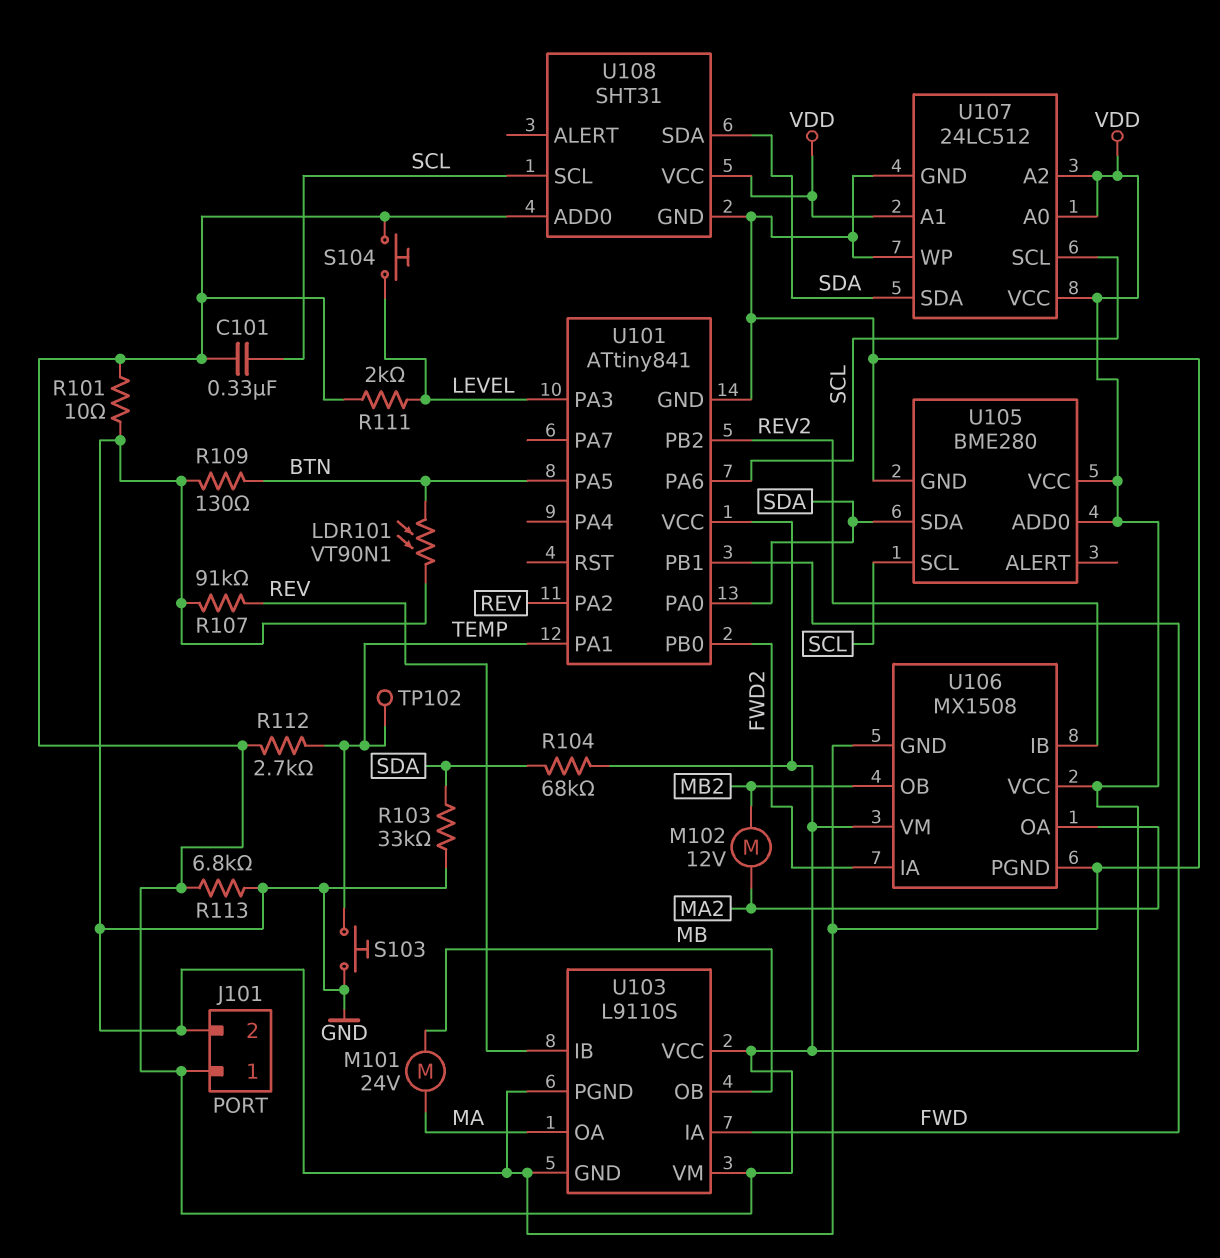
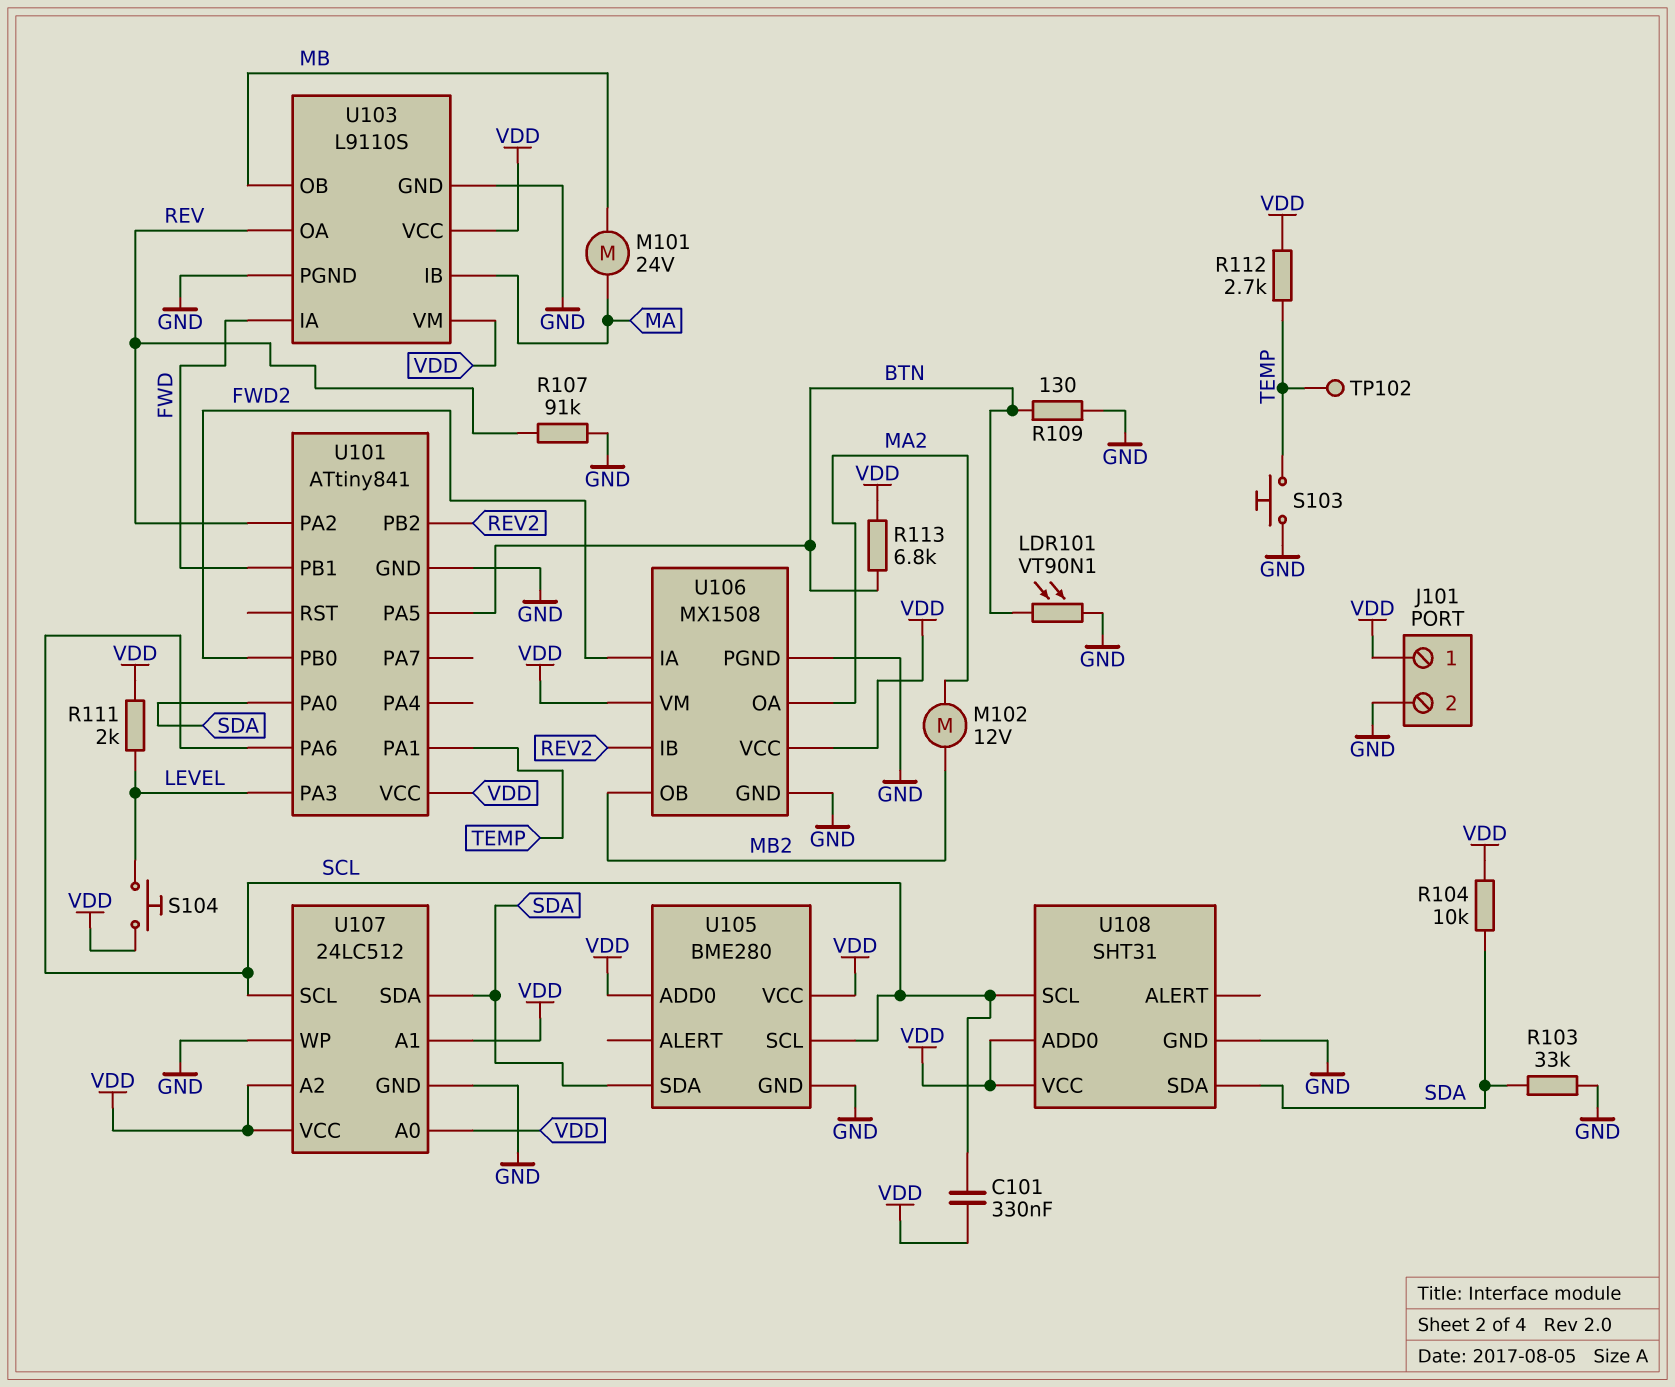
R101: 10 (GND, VDD) -> none
R104: 68k (SDA, VDD) -> 10k (SDA, VDD)
R113: 6.8k (GND, VDD) -> 6.8k (BTN, VDD)
U103 pin IB: REV -> MA
U103 pin OA: MA -> REV

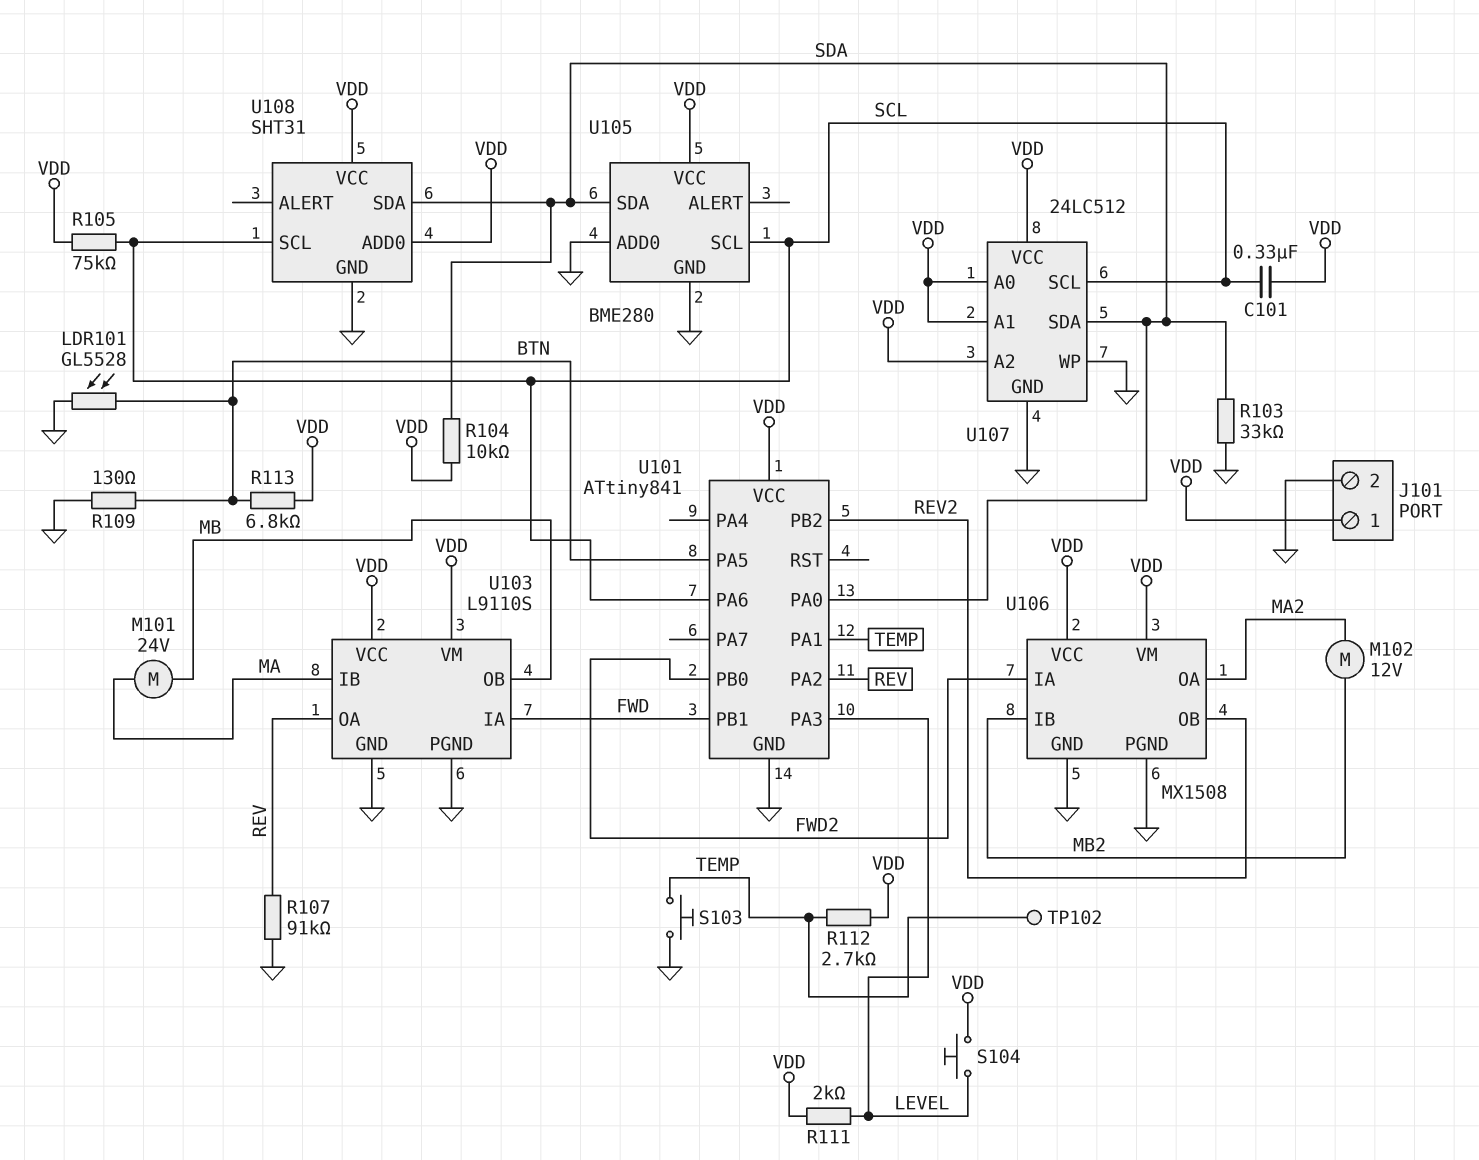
LDR101: VT90N1 (BTN, GND) -> GL5528 (BTN, GND)
R105: none -> 75k (SCL, VDD)
U105 pin ADD0: VDD -> GND
U106 pin IB: REV2 -> MB2
U106 pin OB: MB2 -> REV2

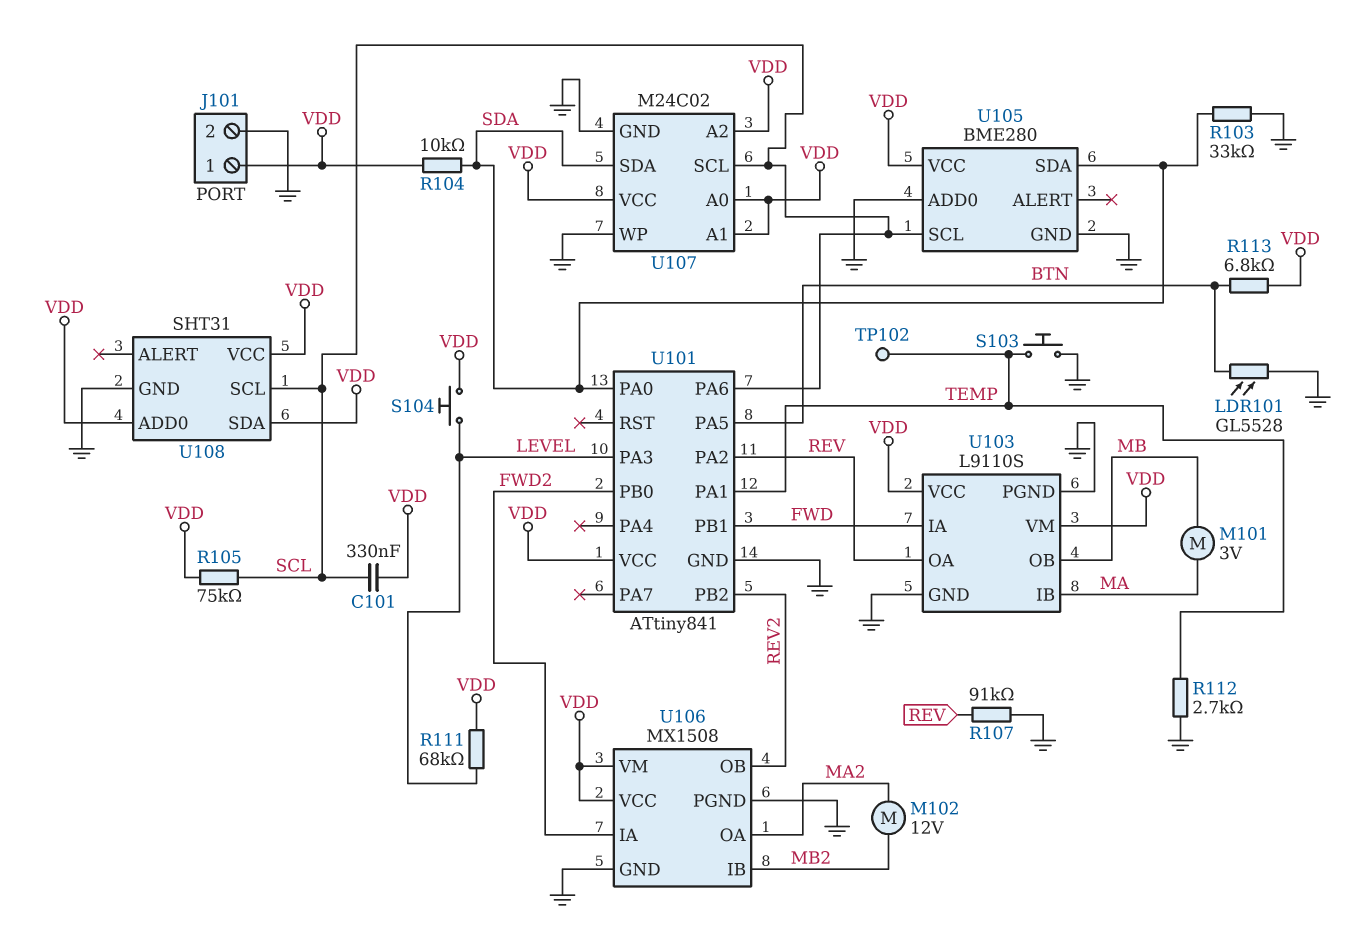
M101: motor 24V (MA, MB) -> motor 3V (MA, MB)
R109: 130 (BTN, GND) -> none
R111: 2k (LEVEL, VDD) -> 68k (LEVEL, VDD)
R112: 2.7k (TEMP, VDD) -> 2.7k (GND, TEMP)
U107: 24LC512 -> M24C02
U108 pin SDA: SDA -> VDD

